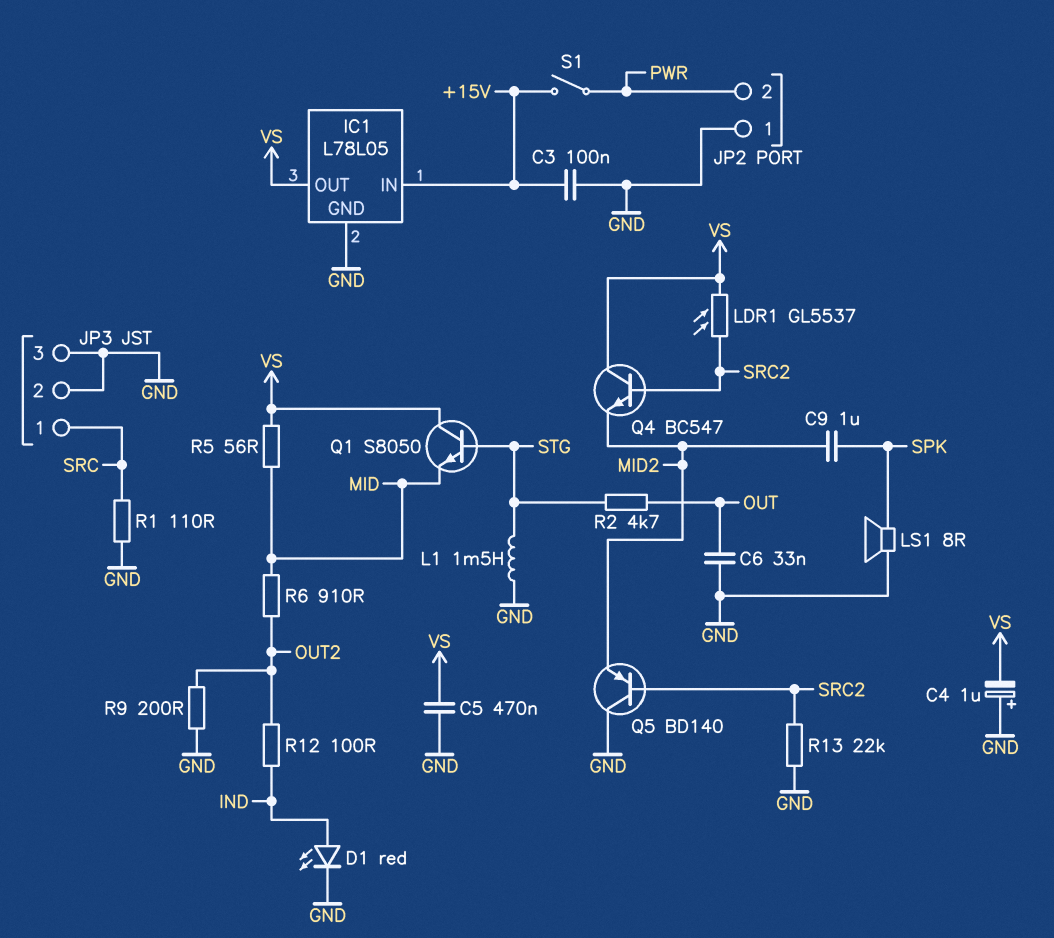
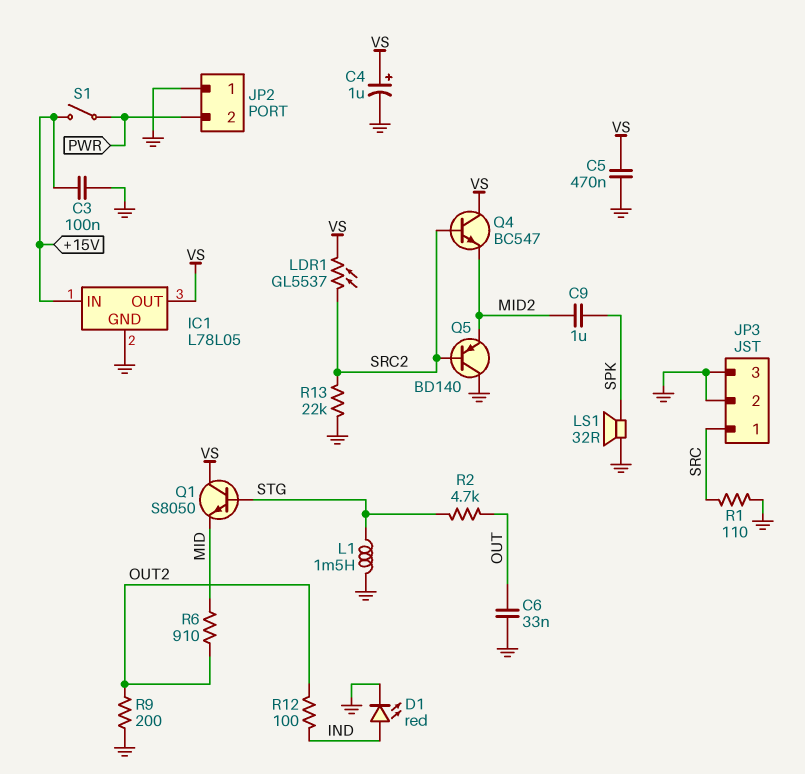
C4: 1uF (plus GND, minus VS) -> 1uF (plus VS, minus GND)
LS1: speaker 8R (GND, SPK) -> speaker 32R (GND, SPK)
R5: 56 (MID, VS) -> none

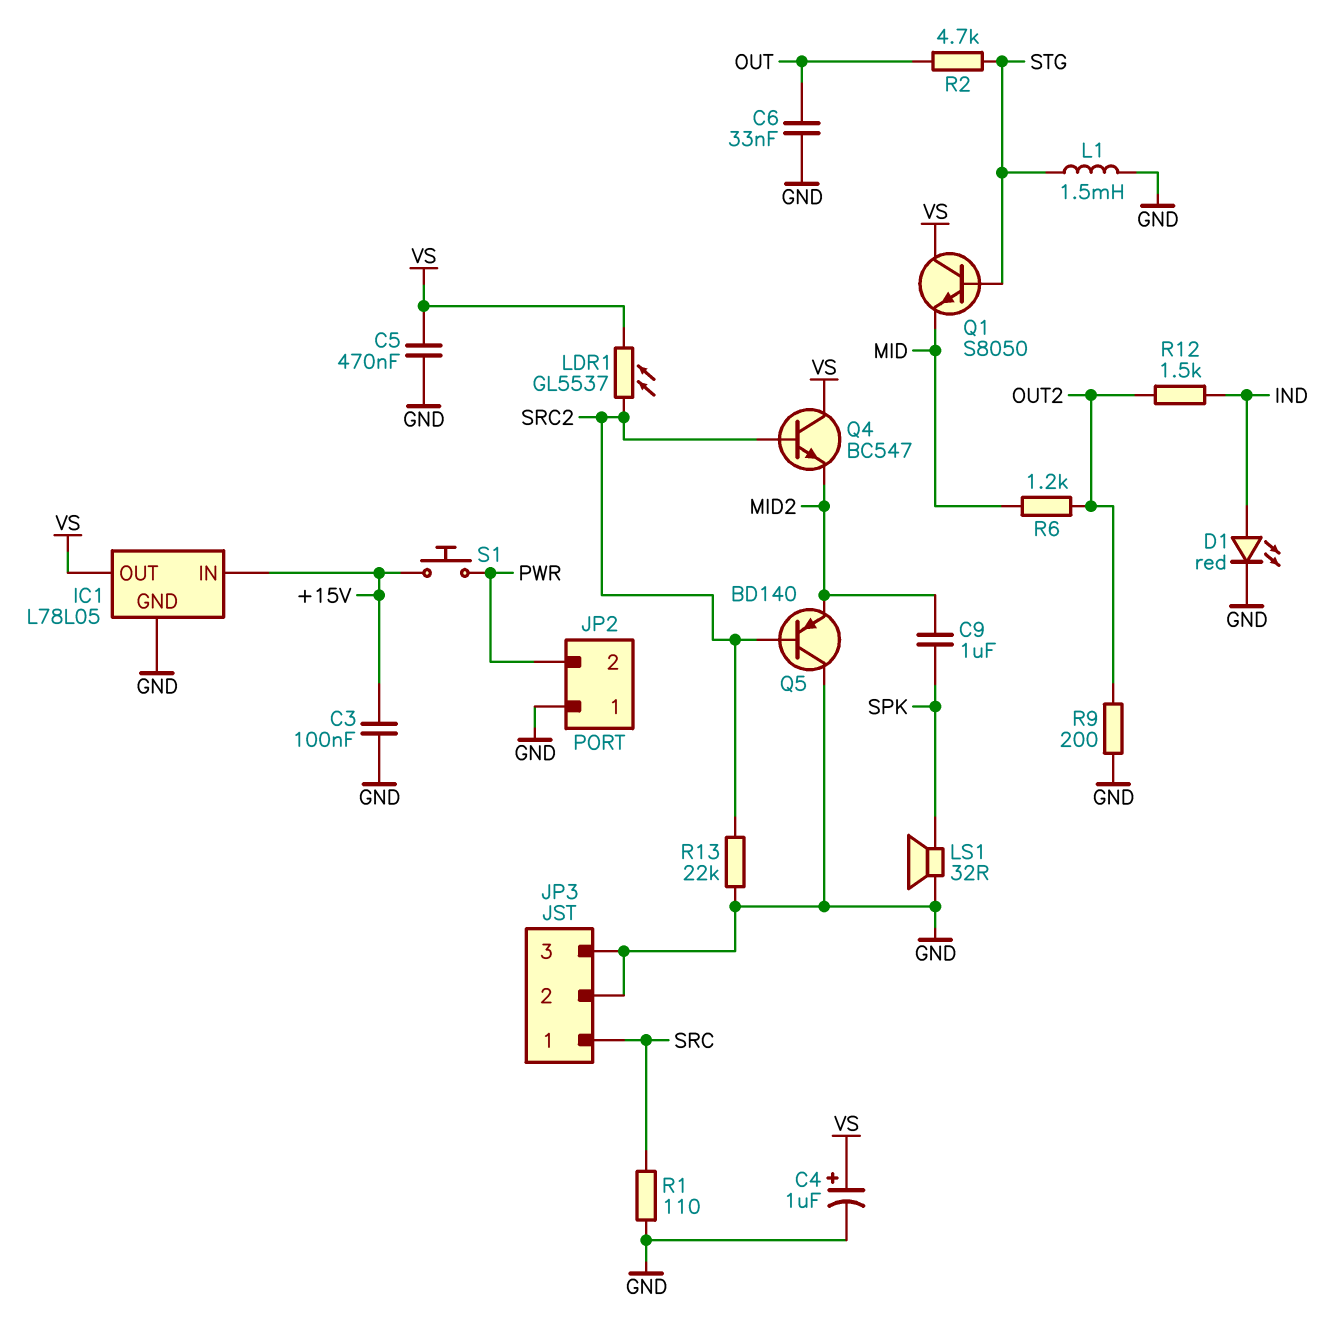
R6: 910 (MID, OUT2) -> 1.2k (MID, OUT2)
R12: 100 (IND, OUT2) -> 1.5k (IND, OUT2)
S1: switch (+15V, PWR) -> button (+15V, PWR)

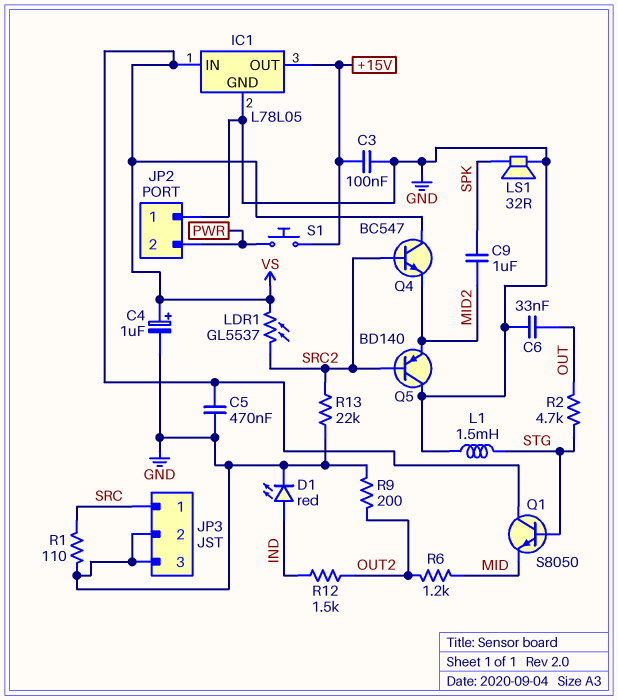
IC1 pin IN: +15V -> VS
IC1 pin OUT: VS -> +15V

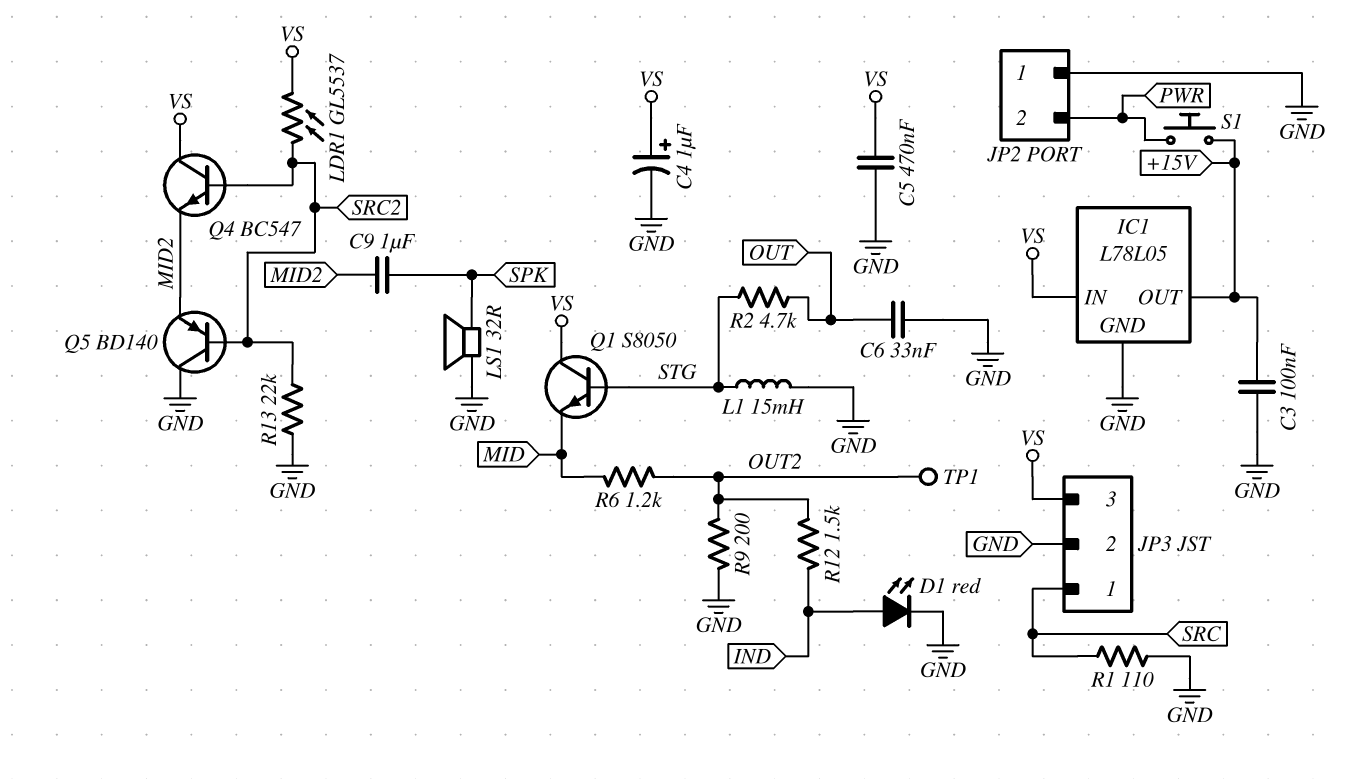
JP3 pin 3: GND -> VS
L1: 1.5mH (GND, STG) -> 15mH (GND, STG)
TP1: none -> test point (OUT2)

